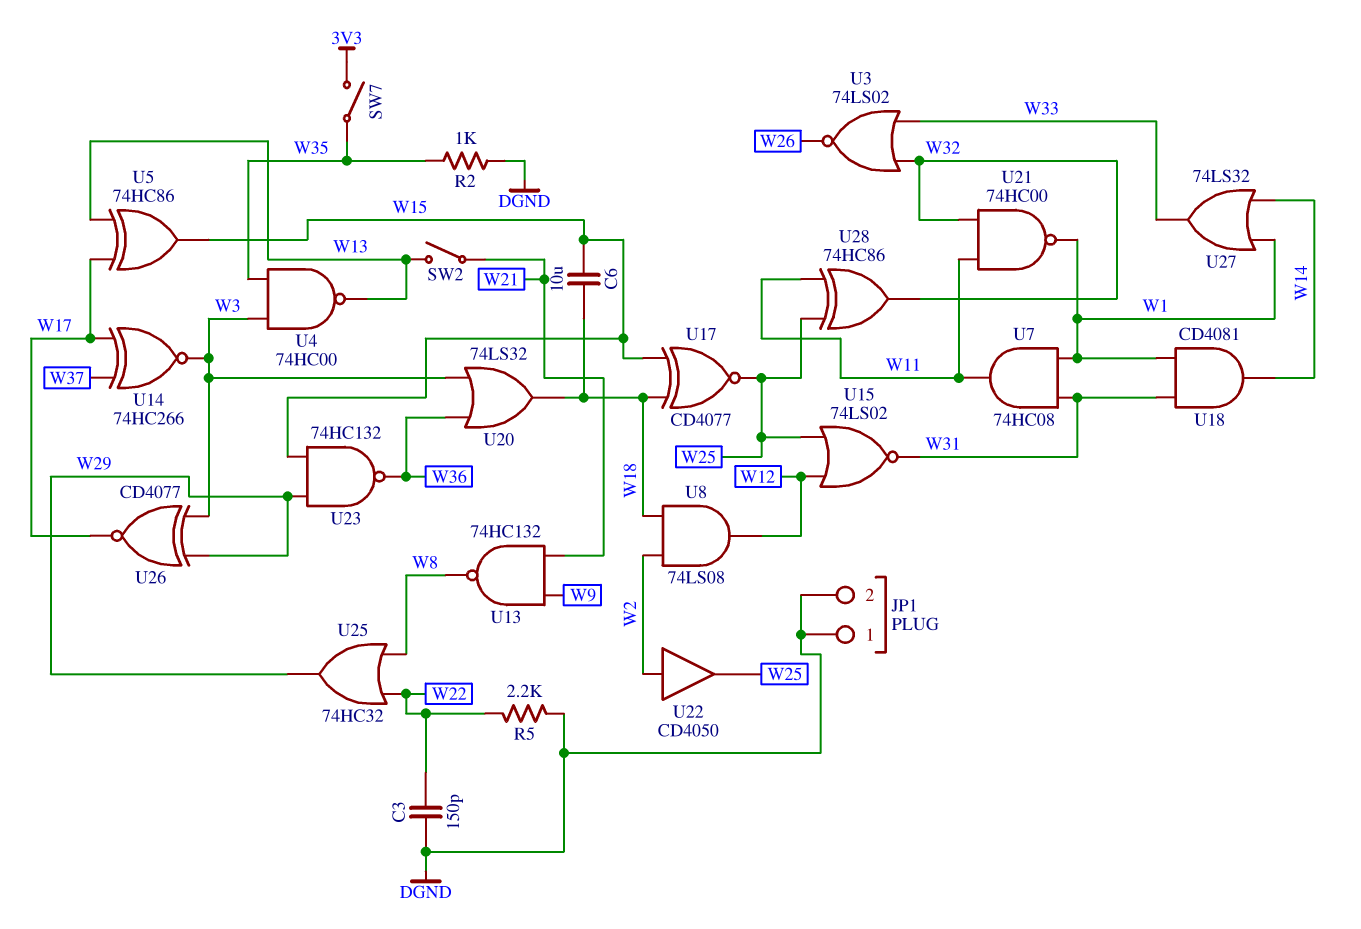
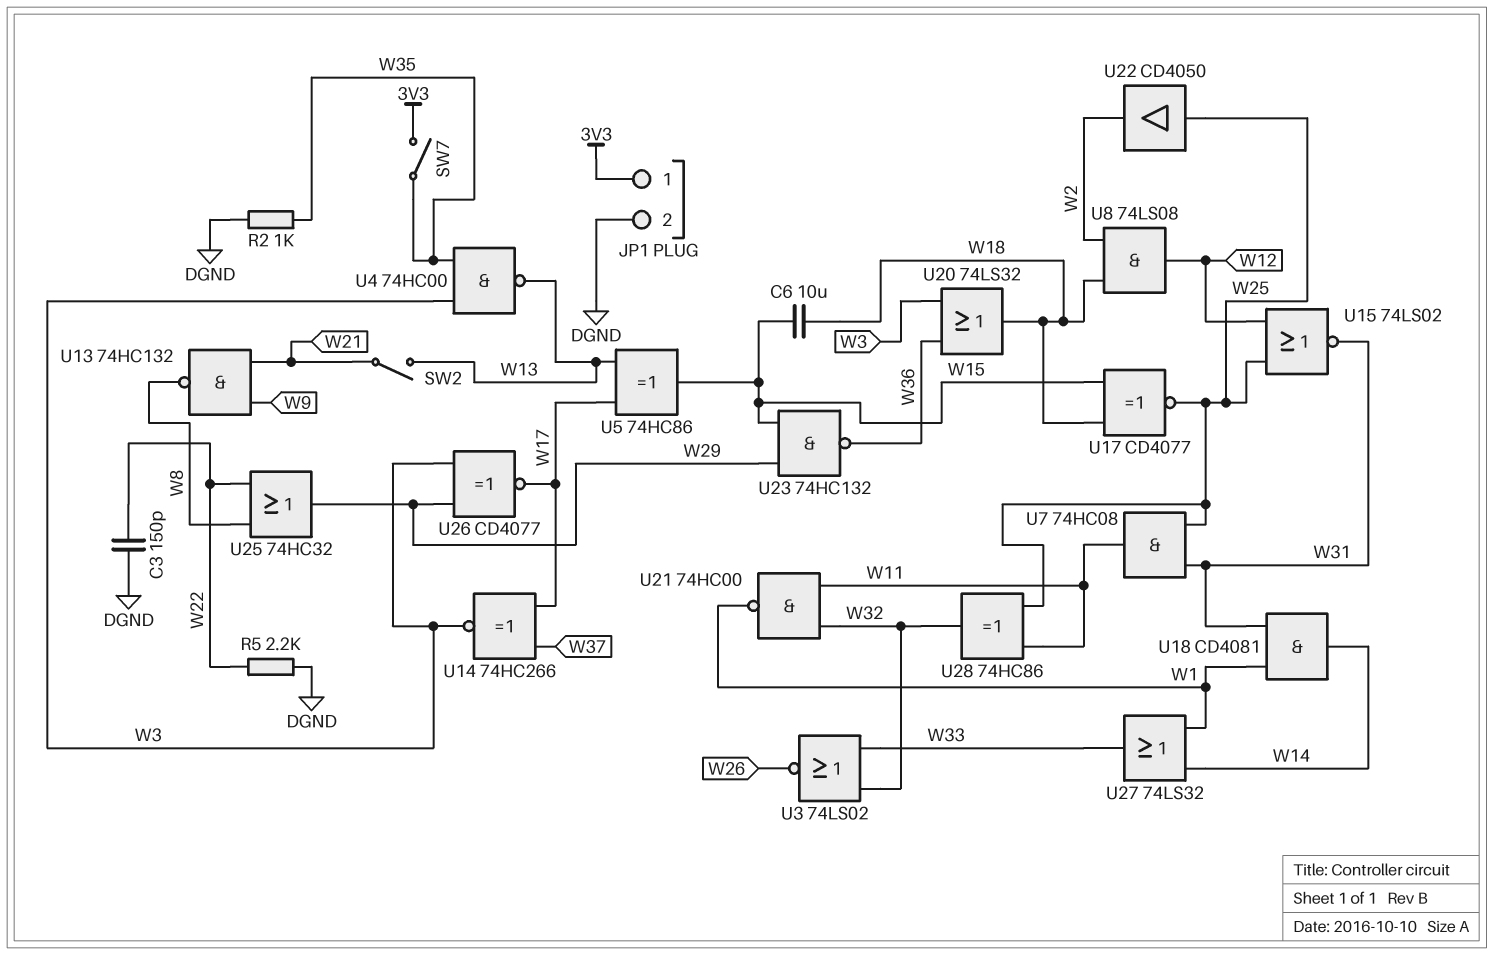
JP1 pin 1: DGND -> 3V3
U7: AND 74HC08 (in W1, in W31, out W11) -> AND 74HC08 (in W25, in W31, out W11)
U22: buffer CD4050 (in W2, out W25) -> buffer CD4050 (in W25, out W2)

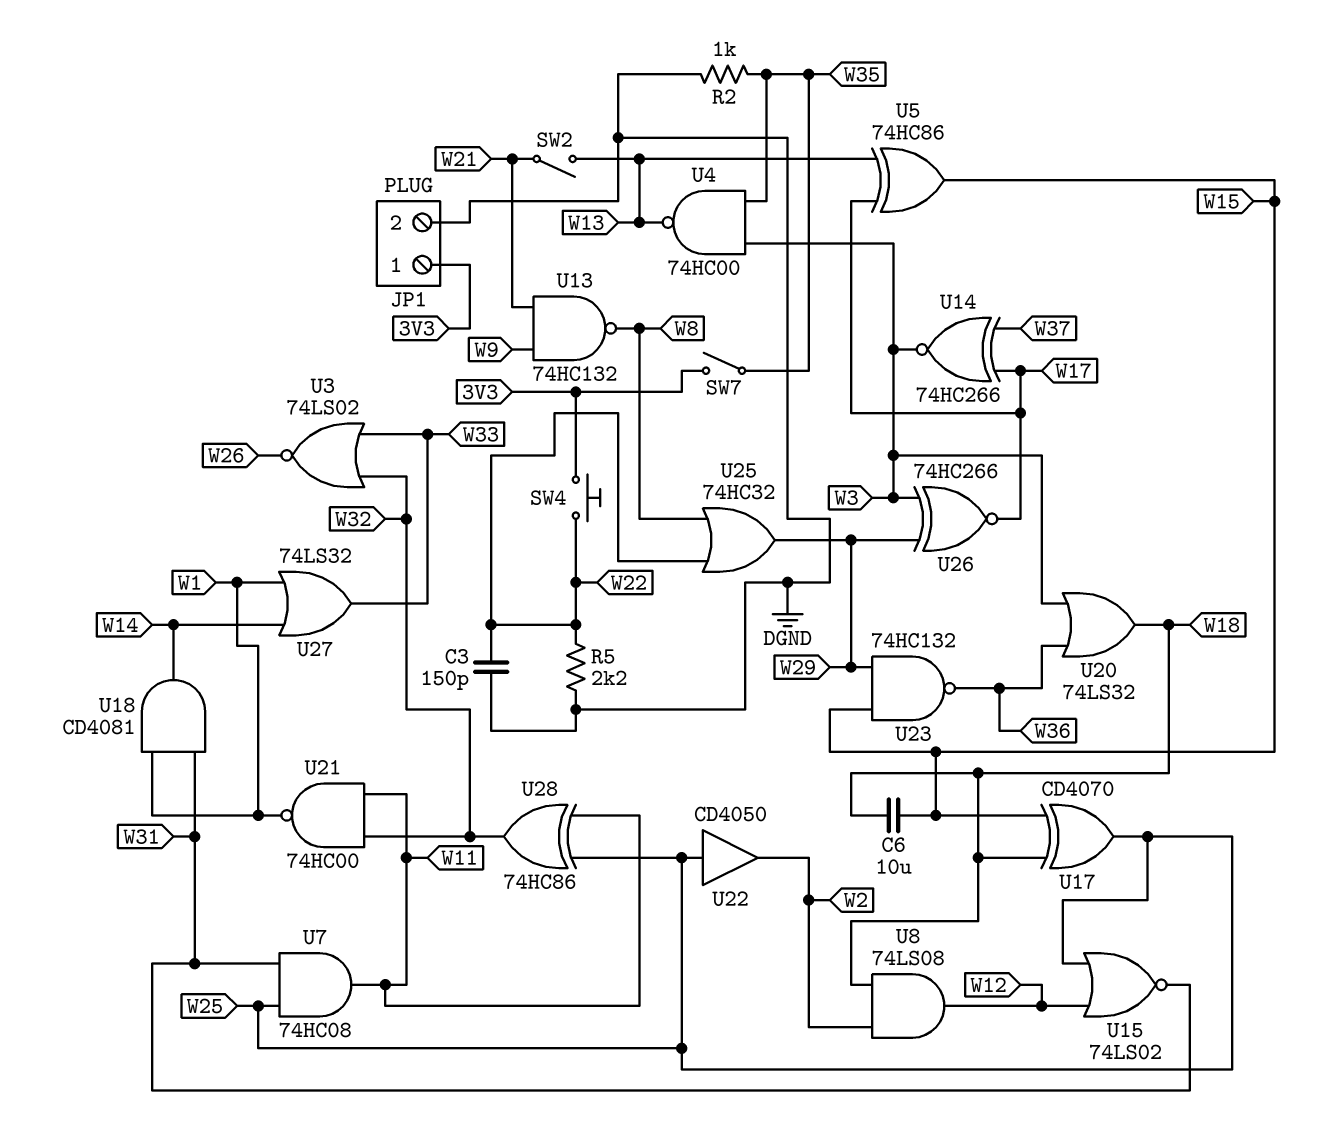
SW4: none -> button (3V3, W22)
U17: XNOR CD4077 (in W15, in W18, out W25) -> XOR CD4070 (in W15, in W18, out W25)
U26: XNOR CD4077 (in W3, in W29, out W17) -> XNOR 74HC266 (in W3, in W29, out W17)

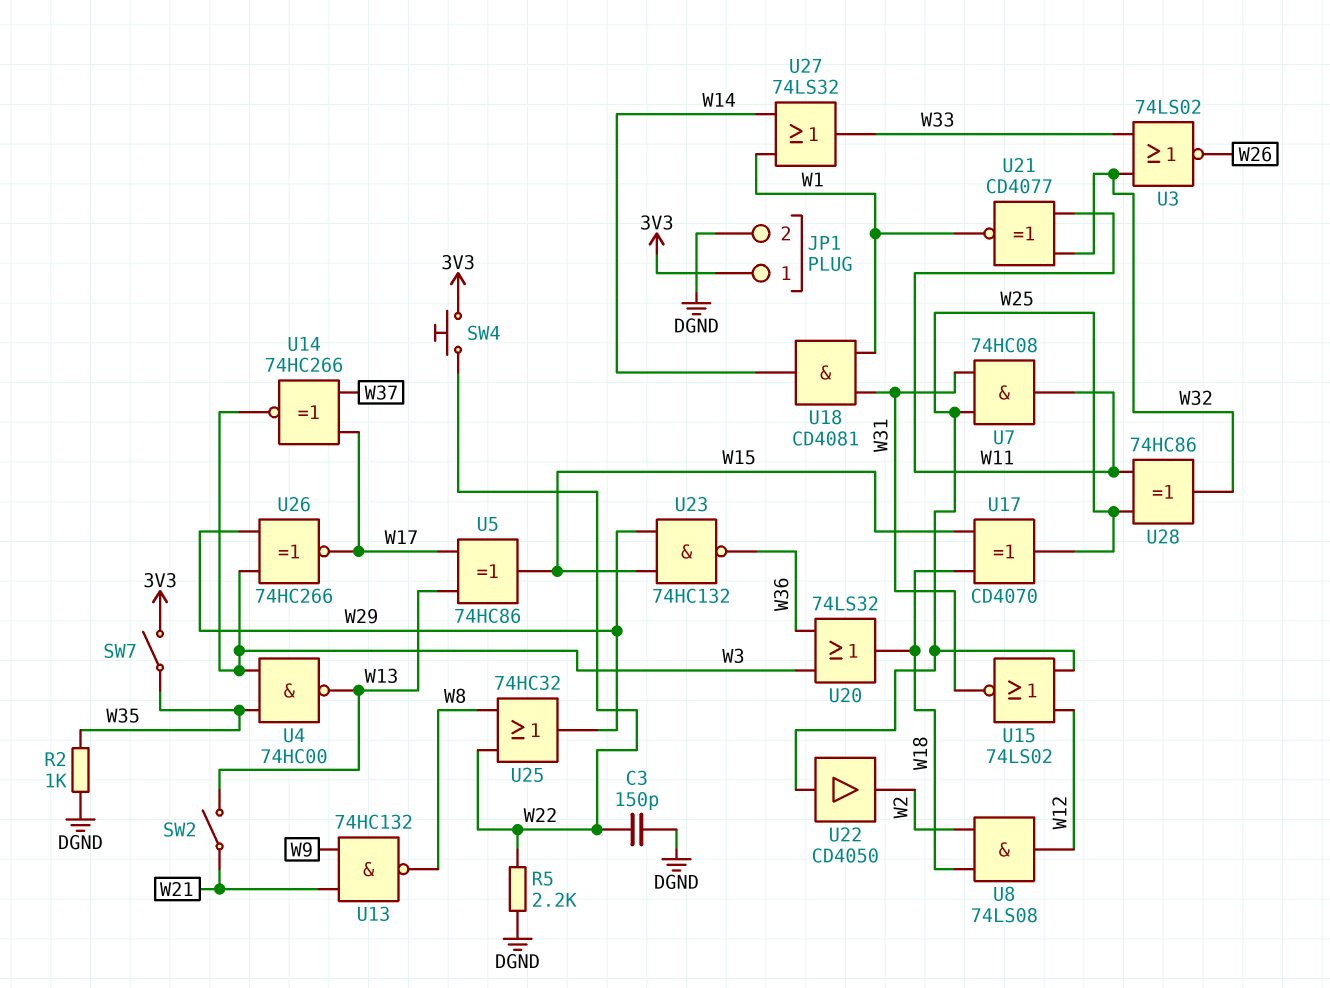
C6: 10uF (W15, W18) -> none
U21: NAND 74HC00 (in W11, in W32, out W1) -> XNOR CD4077 (in W11, in W32, out W1)

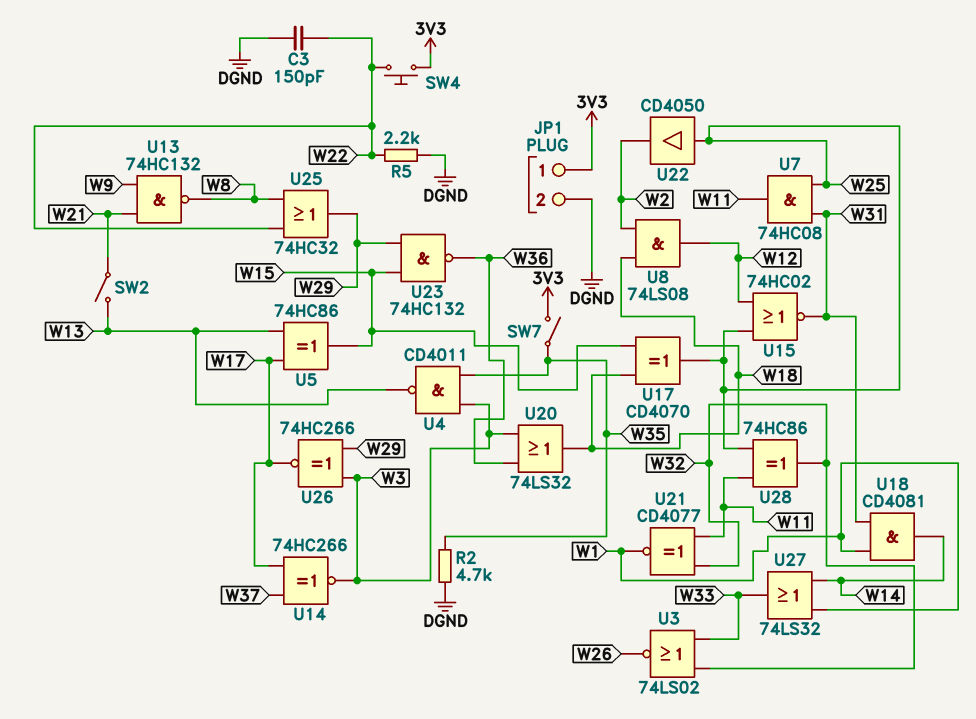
R2: 1k (DGND, W35) -> 4.7k (DGND, W35)
U4: NAND 74HC00 (in W3, in W35, out W13) -> NAND CD4011 (in W3, in W35, out W13)
U15: NOR 74LS02 (in W12, in W25, out W31) -> NOR 74HC02 (in W12, in W25, out W31)

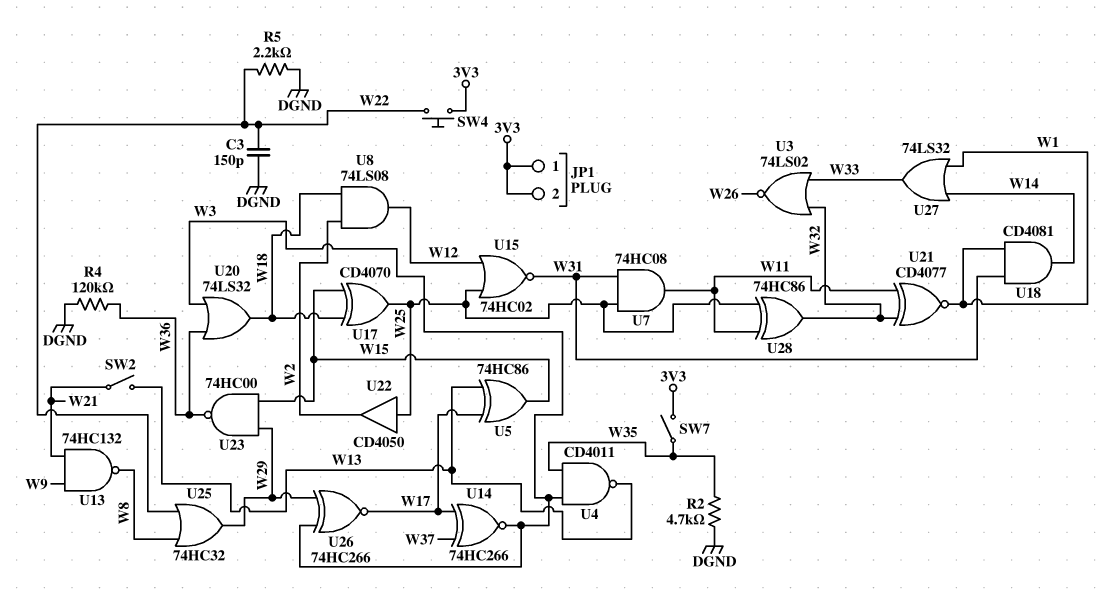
JP1 pin 2: DGND -> 3V3
R4: none -> 120k (DGND, W36)
U23: NAND 74HC132 (in W15, in W29, out W36) -> NAND 74HC00 (in W15, in W29, out W36)

